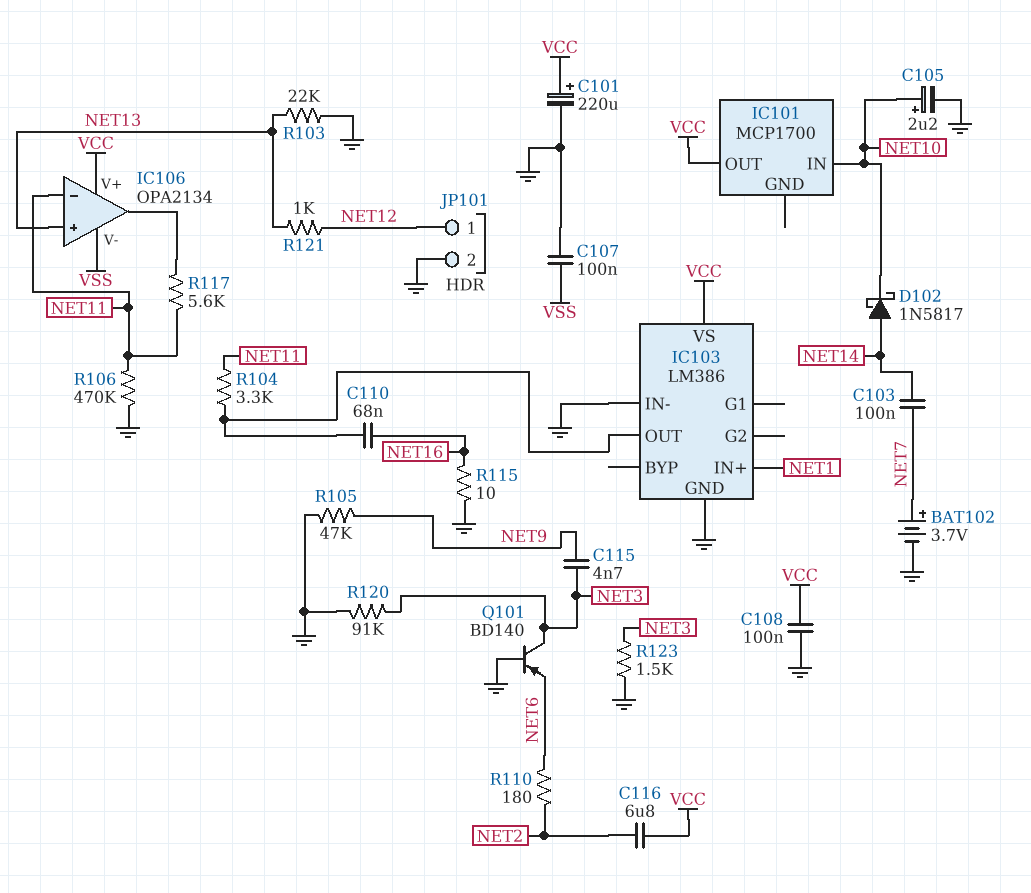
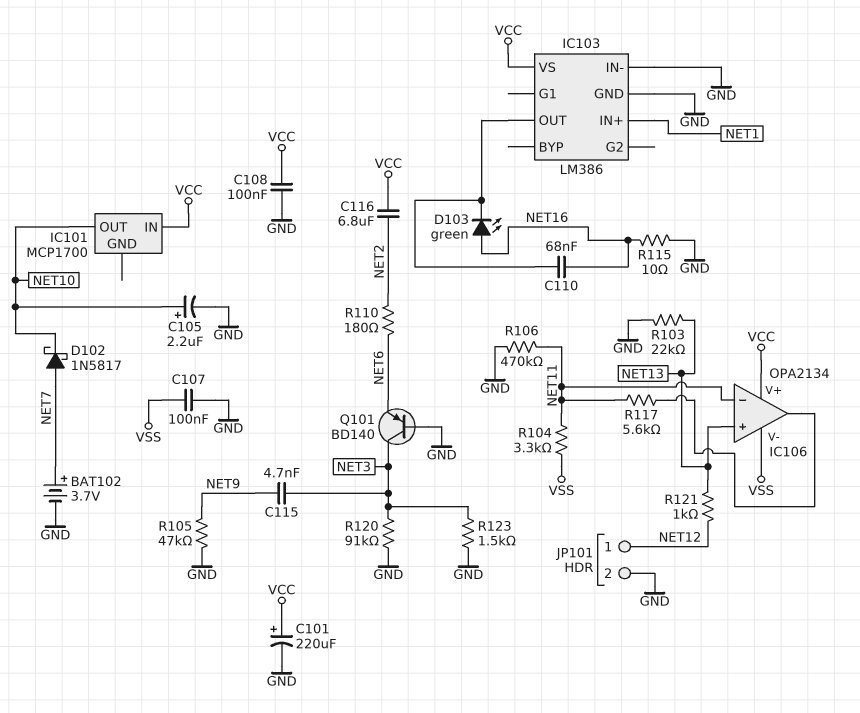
C103: 100nF (NET7, NET14) -> none
D102: schottky 1N5817 (A NET14, K NET10) -> schottky 1N5817 (A NET7, K NET10)
D103: none -> LED green (A NET16, K IC103/OUT)
IC101 pin IN: NET10 -> VCC
IC101 pin OUT: VCC -> NET10
R104: 3.3k (IC103/OUT, NET11) -> 3.3k (NET11, VSS)

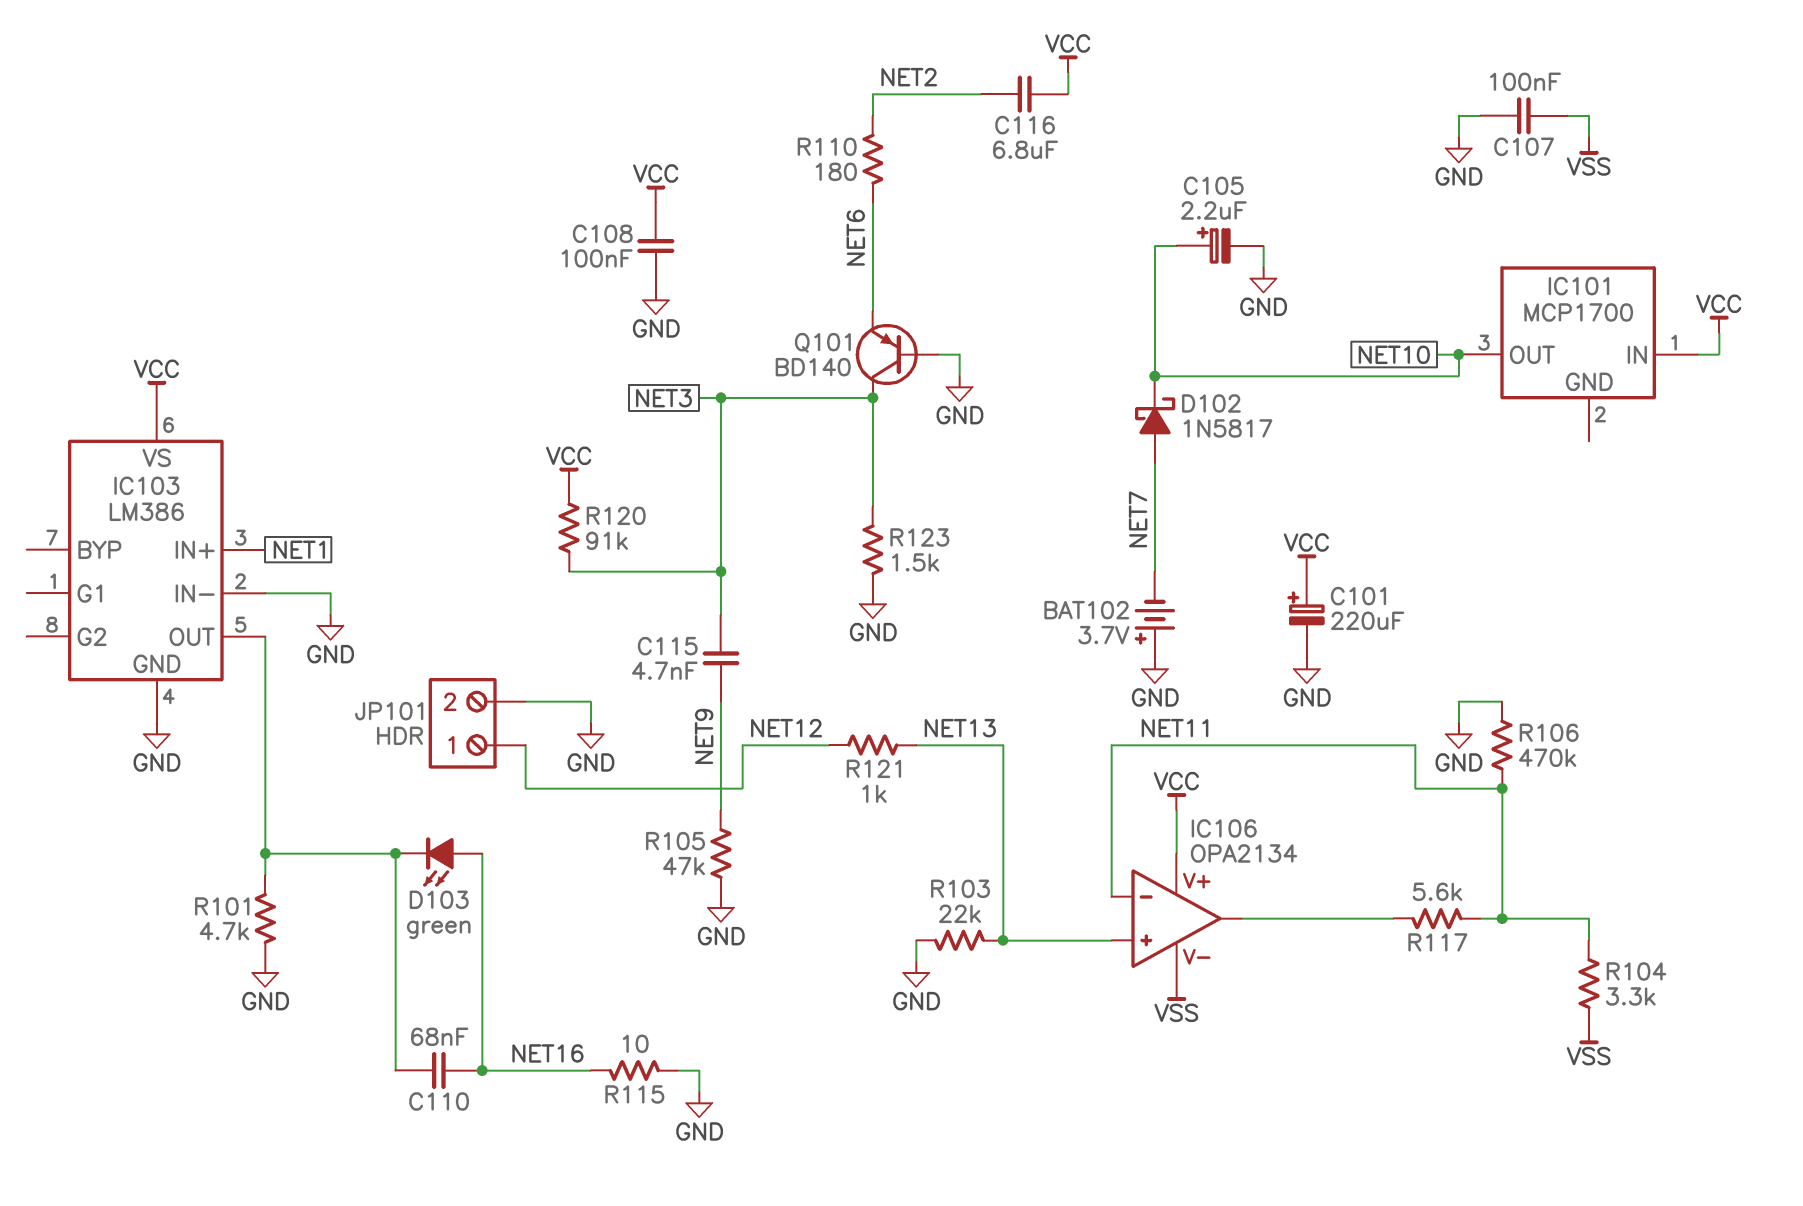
BAT102: 3.7V (plus NET7, minus GND) -> 3.7V (plus GND, minus NET7)
R101: none -> 4.7k (GND, IC103/OUT)
R120: 91k (GND, NET3) -> 91k (NET3, VCC)

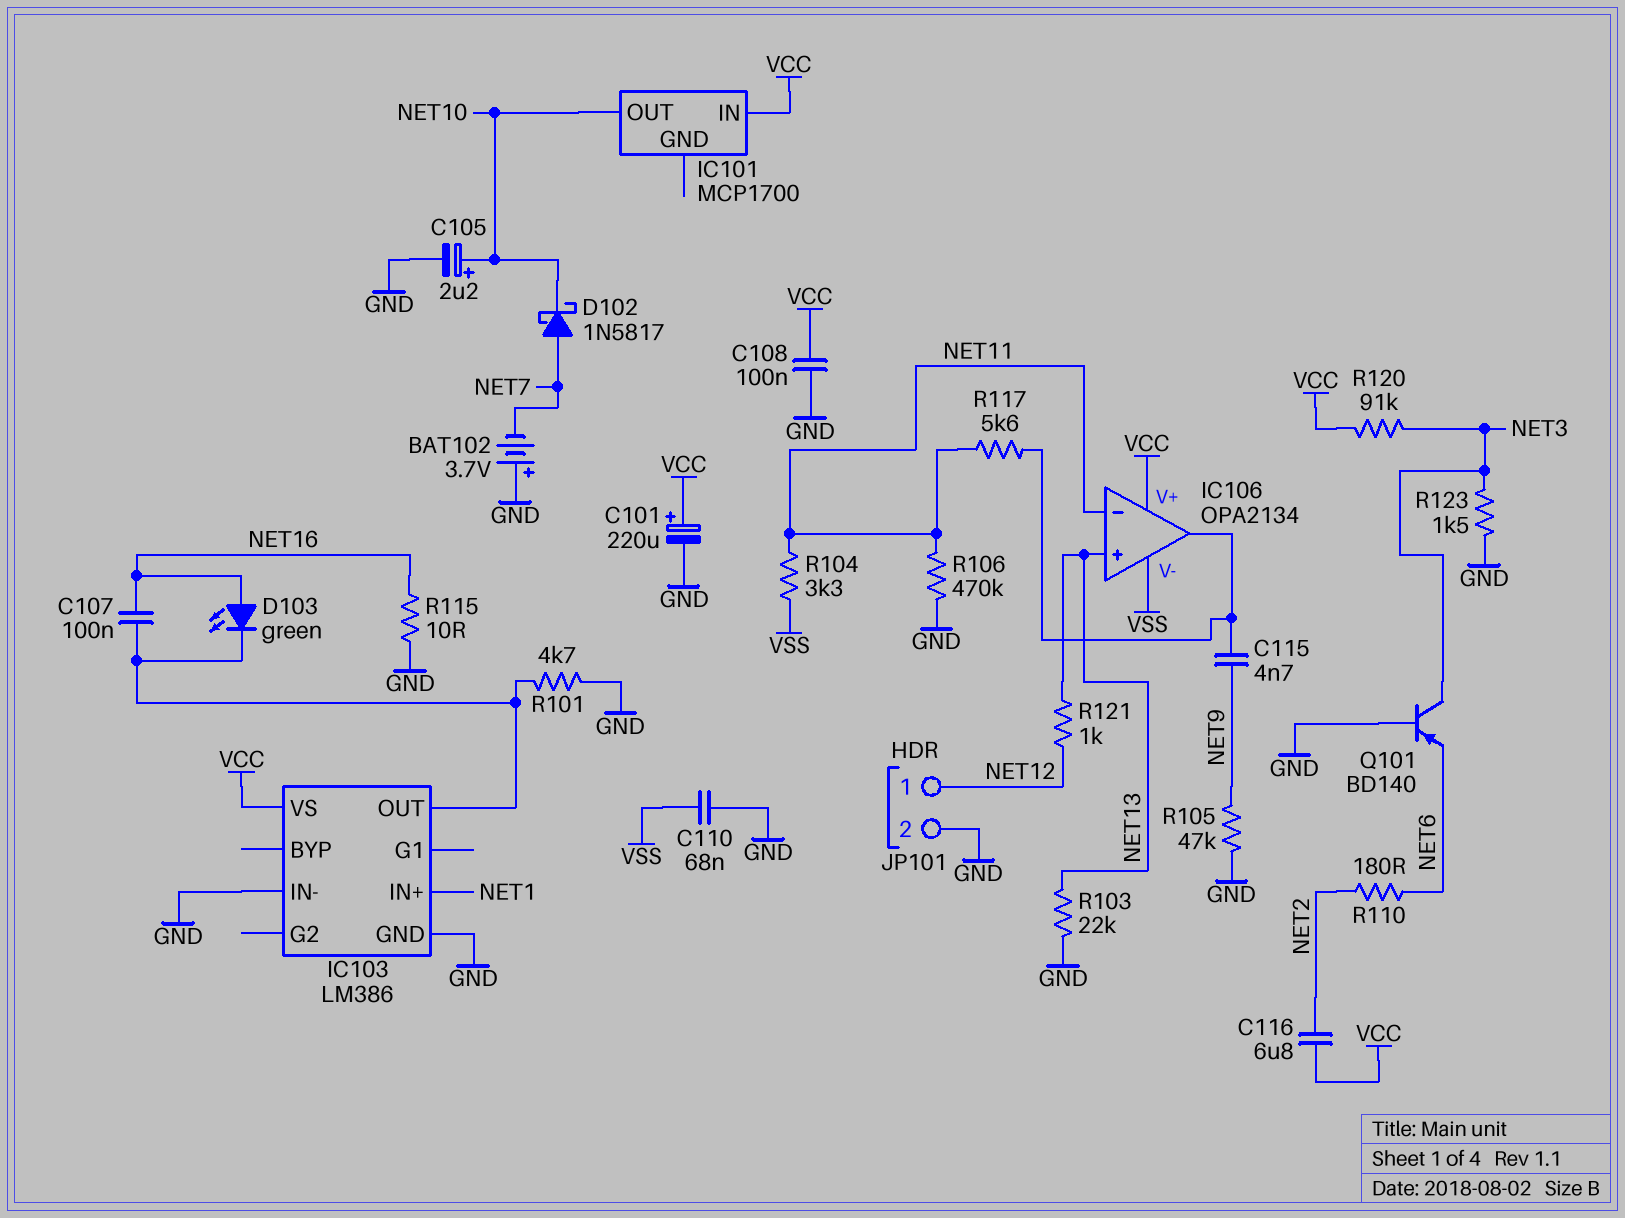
C107: 100nF (GND, VSS) -> 100nF (IC103/OUT, NET16)
C110: 68nF (IC103/OUT, NET16) -> 68nF (GND, VSS)
C115: 4.7nF (NET3, NET9) -> 4.7nF (IC106/out, NET9)

